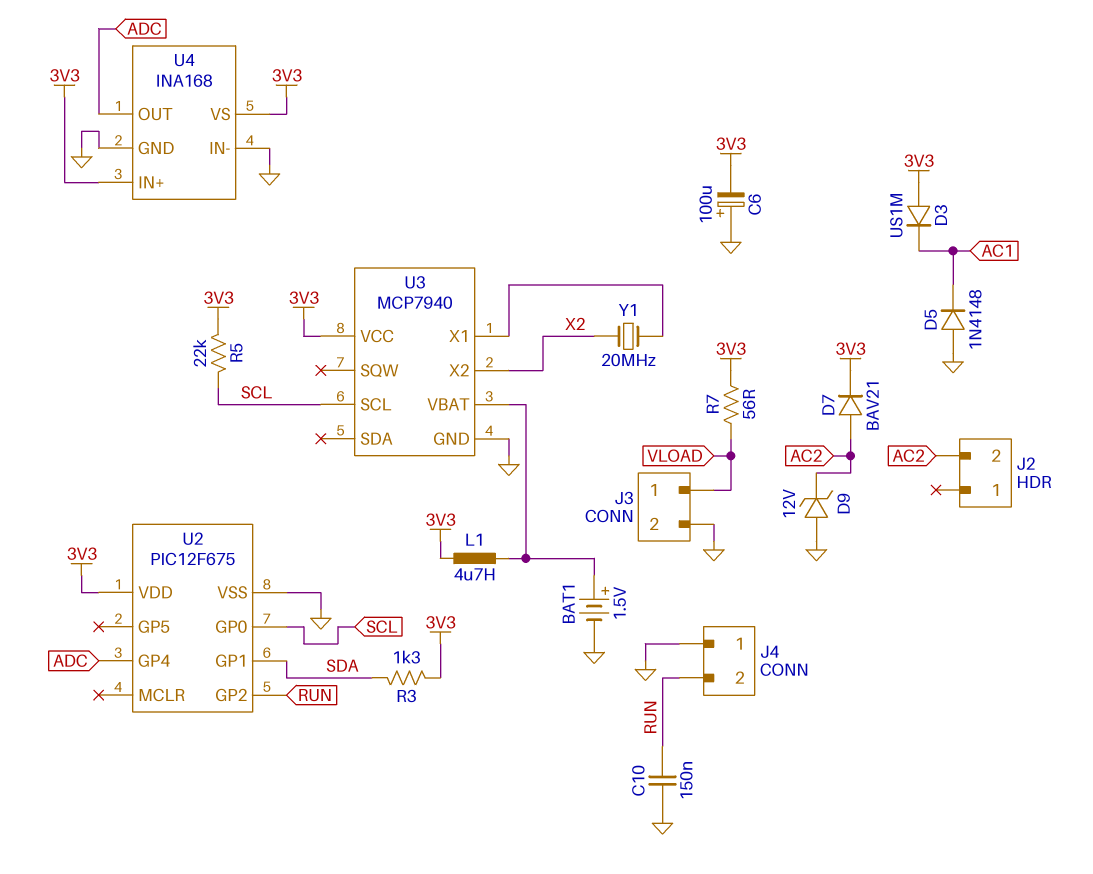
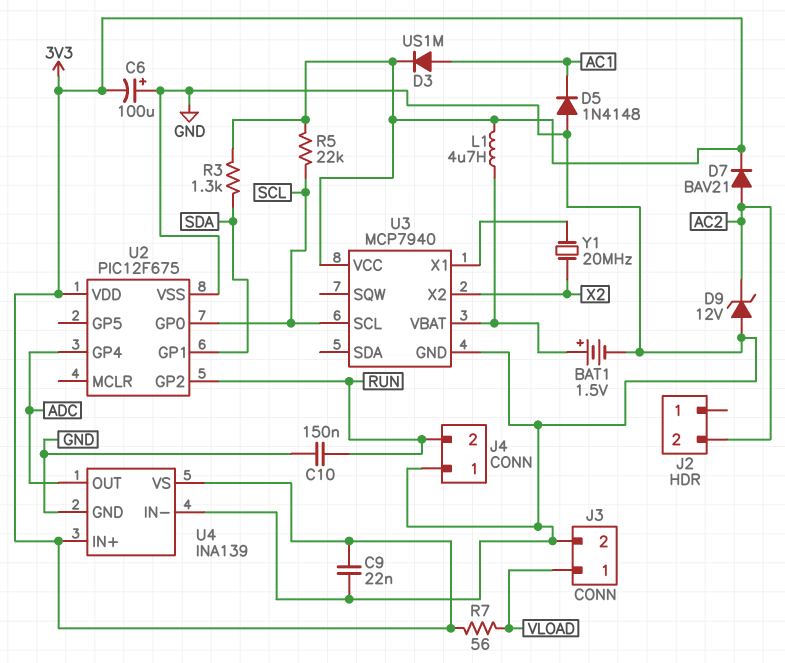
C9: none -> 22nF (3V3, GND)
D3: diode US1M (A 3V3, K AC1) -> diode US1M (A AC1, K 3V3)
U4: INA168 -> INA139

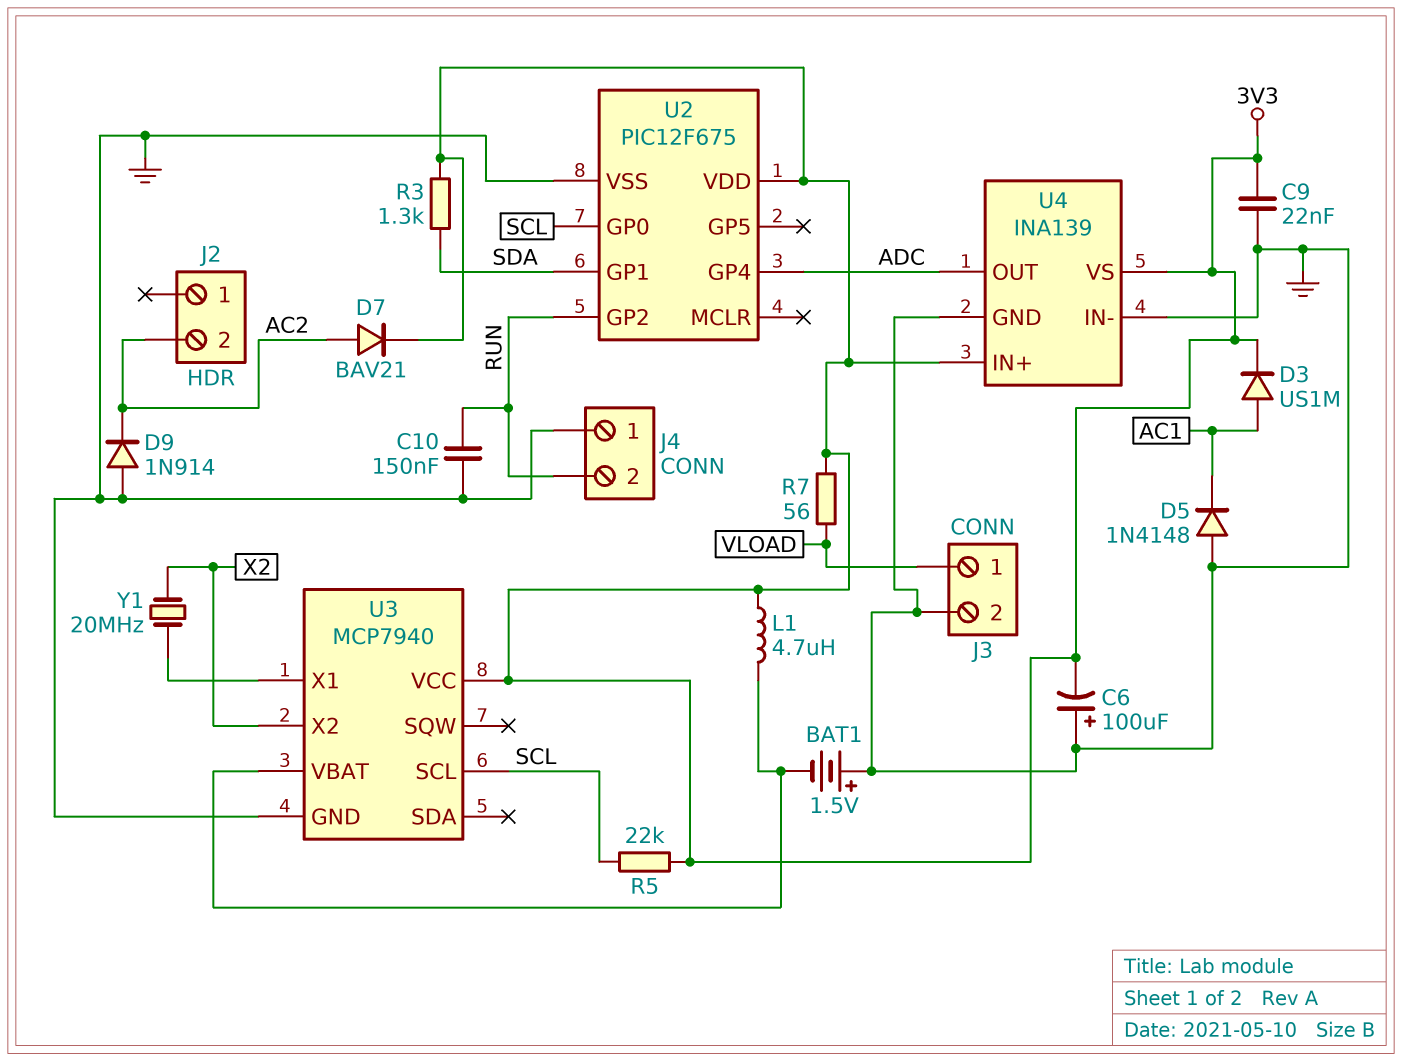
BAT1: 1.5V (plus U3/VBAT, minus GND) -> 1.5V (plus GND, minus U3/VBAT)
D9: zener 12V (A GND, K AC2) -> diode 1N914 (A GND, K AC2)

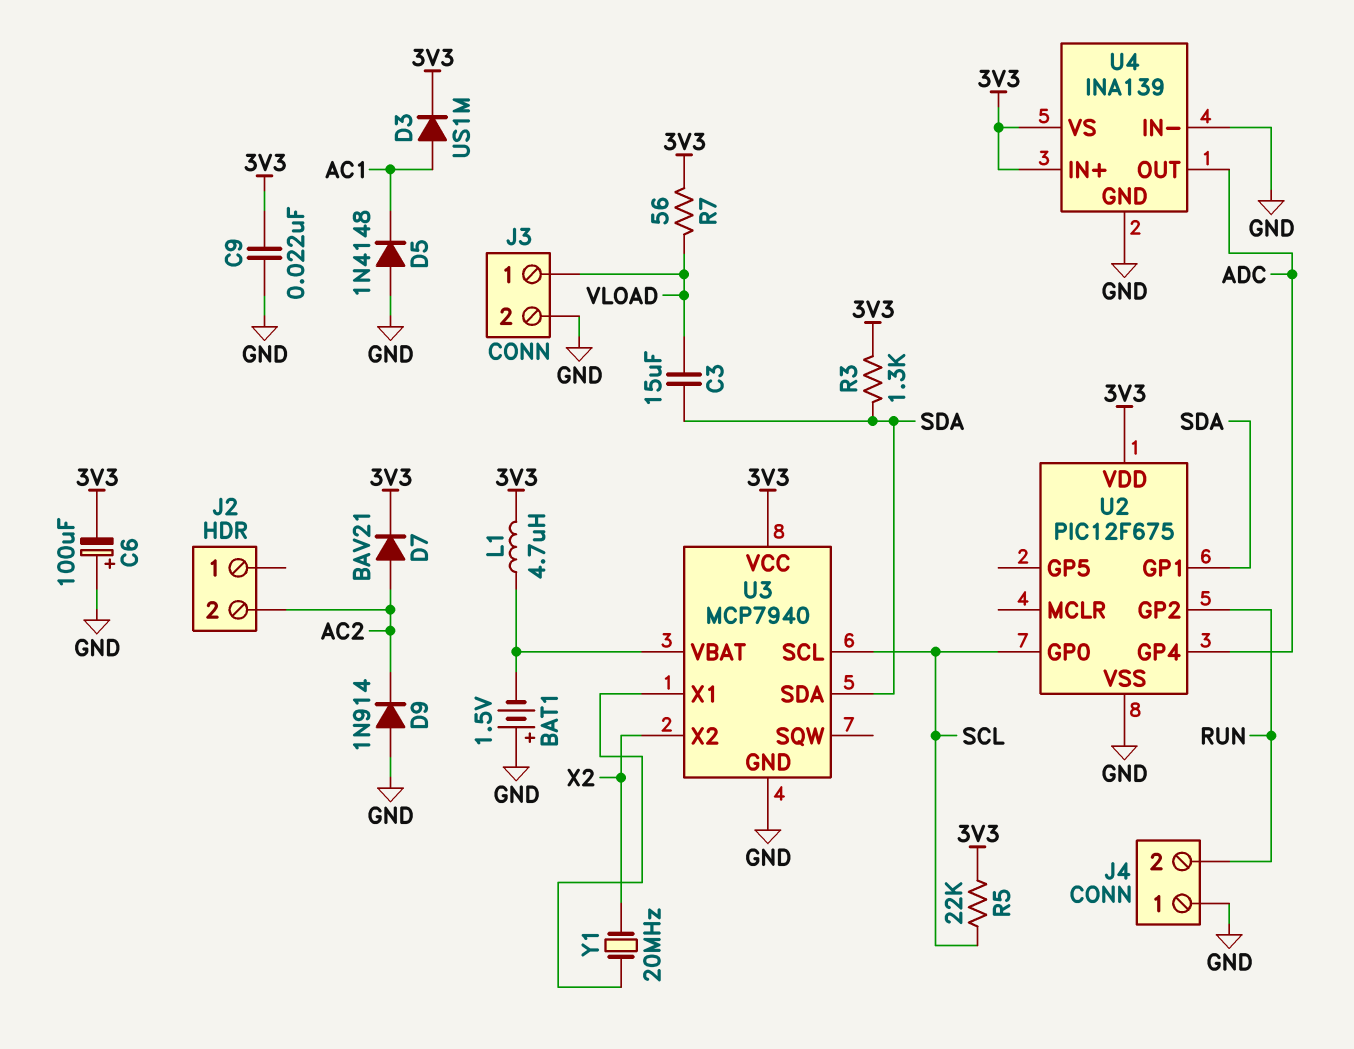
C3: none -> 15uF (SDA, VLOAD)
C10: 150nF (GND, RUN) -> none
U3 pin SDA: none -> SDA

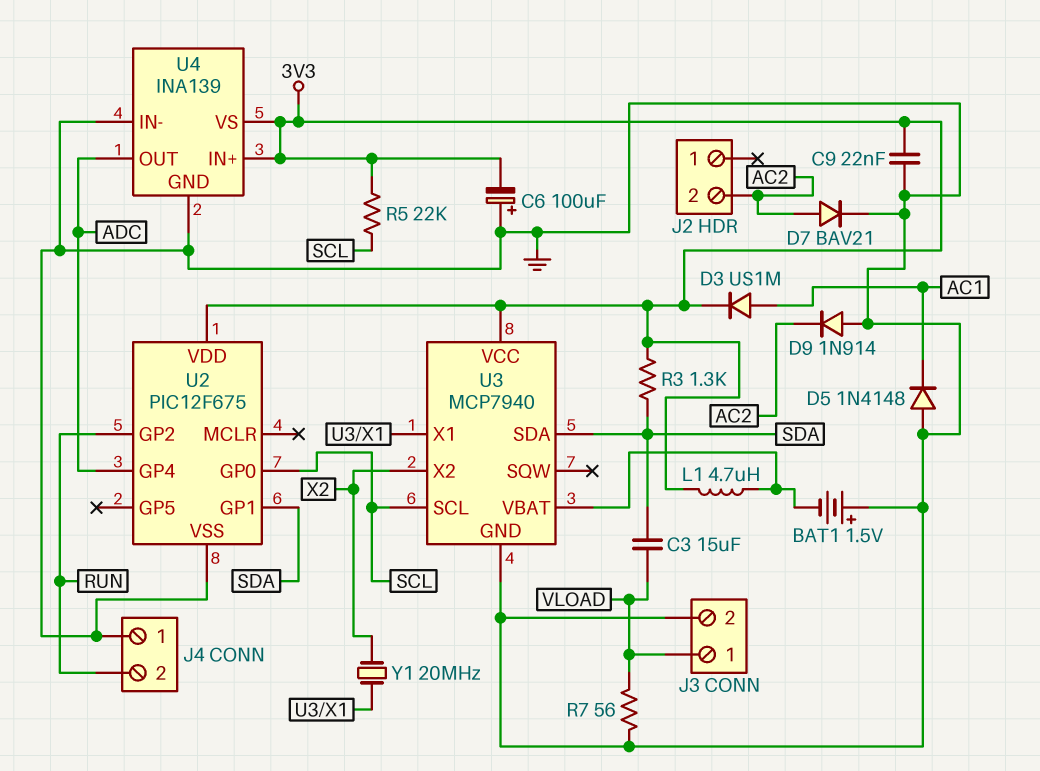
D7: diode BAV21 (A AC2, K 3V3) -> diode BAV21 (A AC2, K GND)
R7: 56 (3V3, VLOAD) -> 56 (GND, VLOAD)

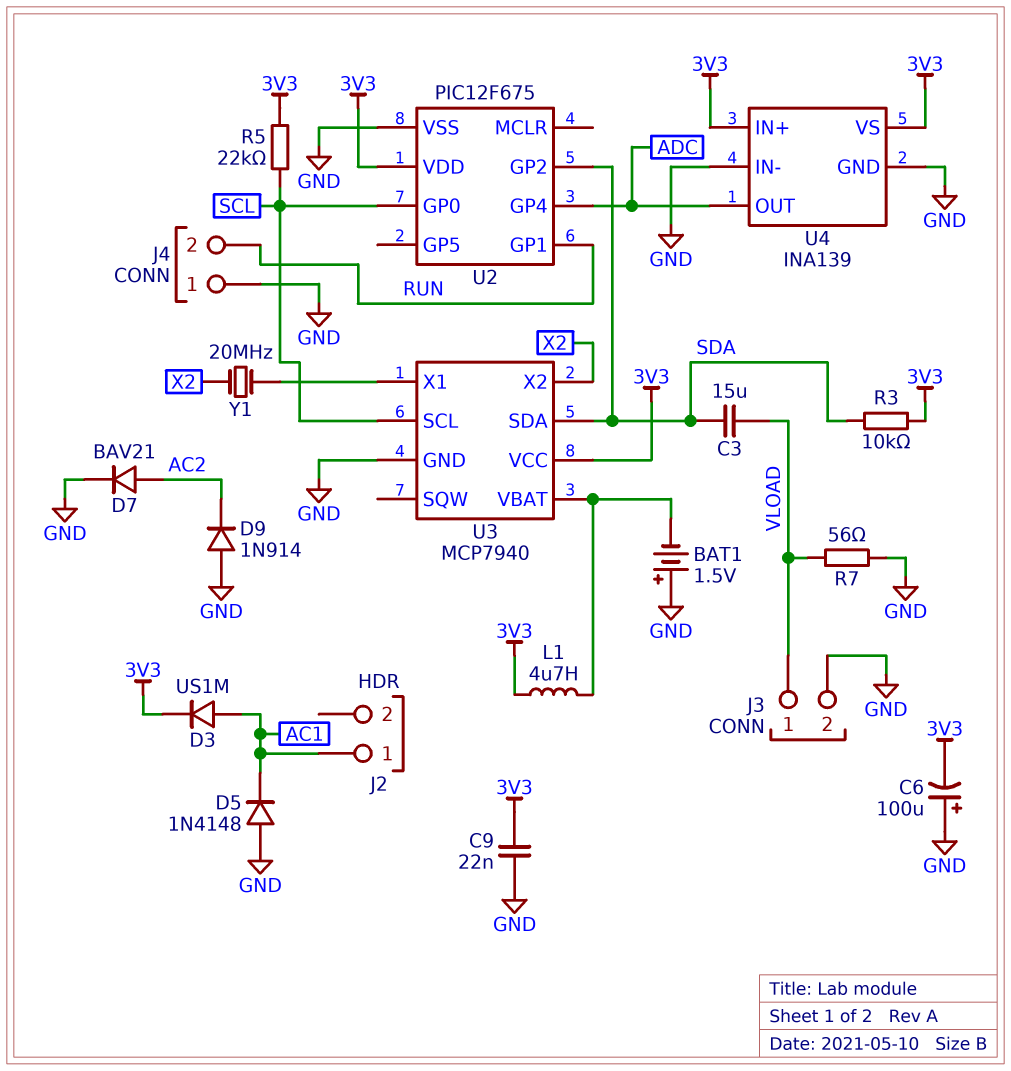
J2 pin 1: none -> AC1
J2 pin 2: AC2 -> none
R3: 1.3k (3V3, SDA) -> 10k (3V3, SDA)
U2 pin GP1: SDA -> RUN
U2 pin GP2: RUN -> SDA

